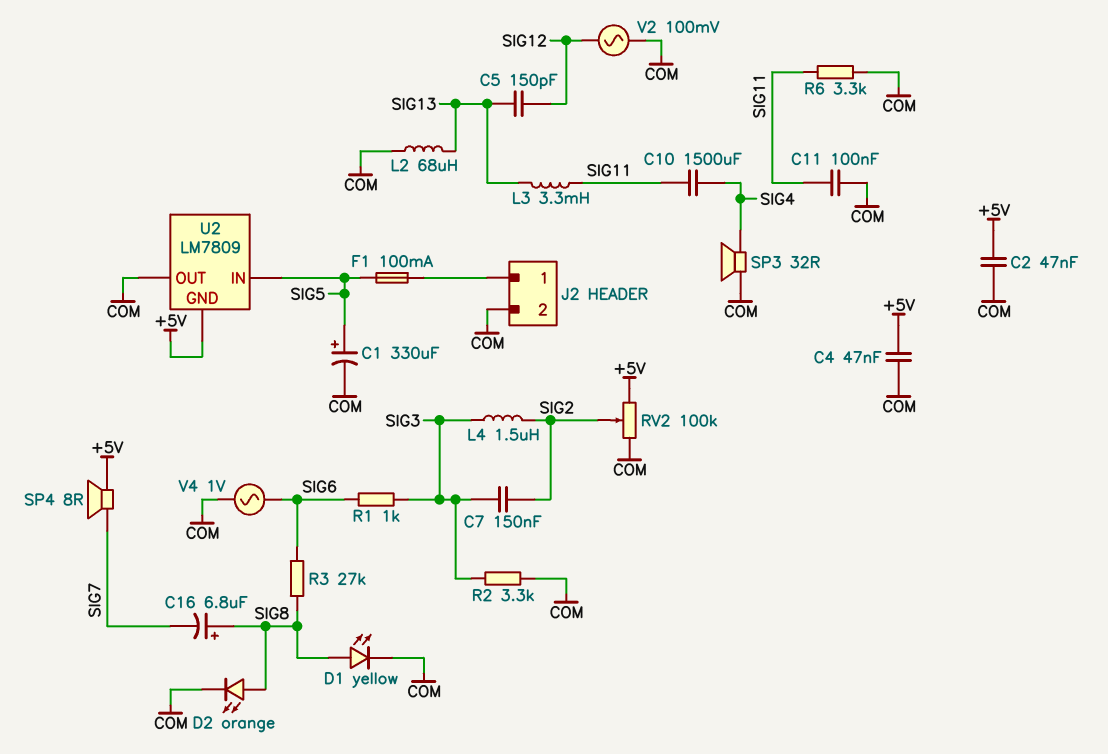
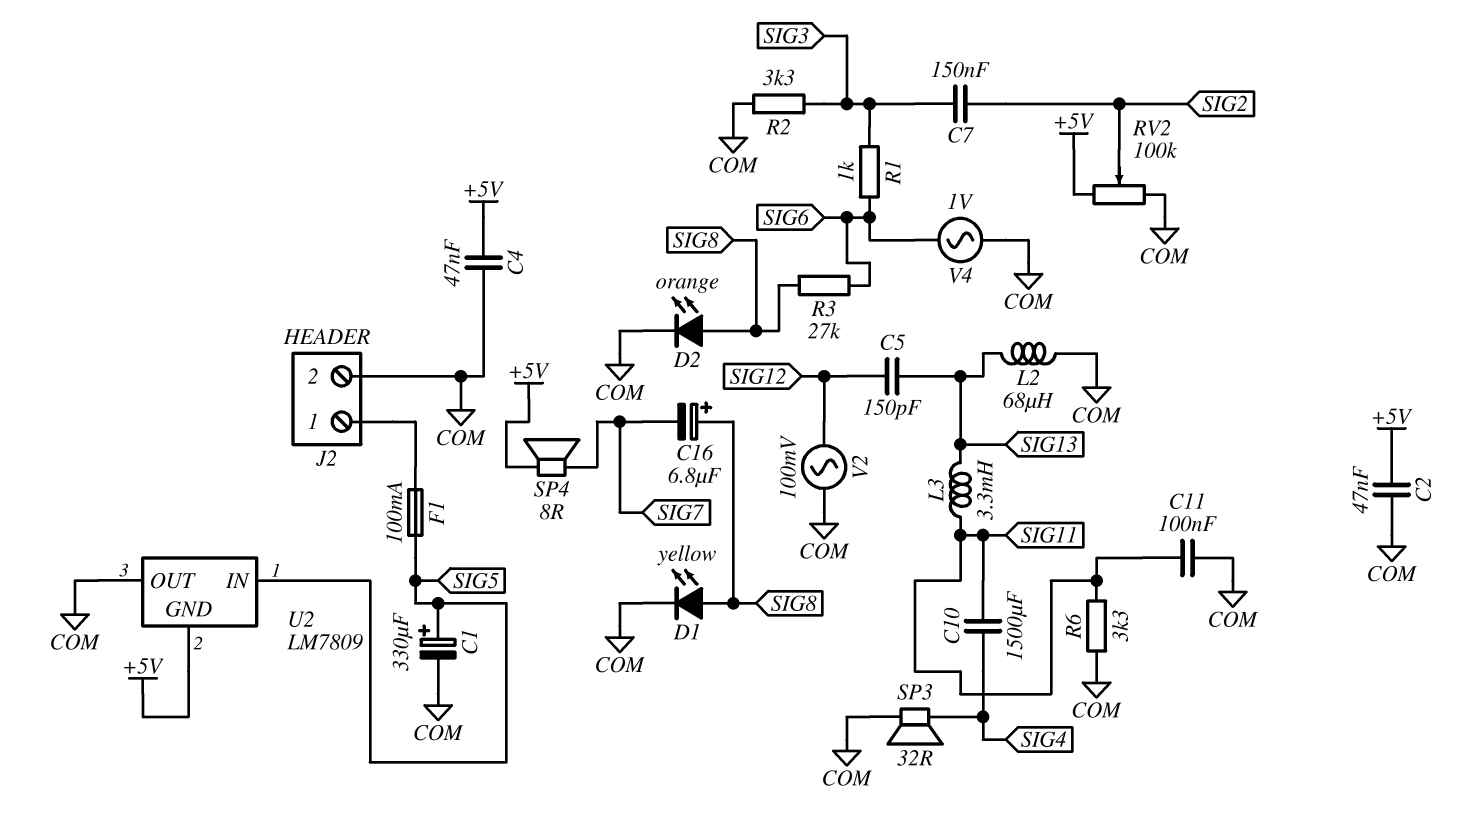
L4: 1.5uH (SIG2, SIG3) -> none

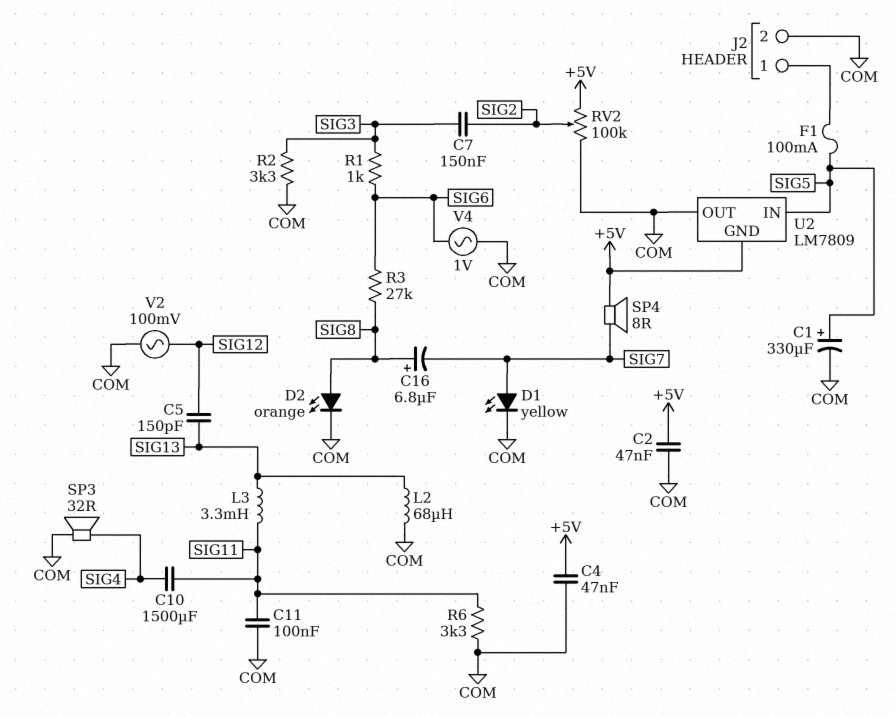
D1: LED yellow (A SIG8, K COM) -> LED yellow (A SIG7, K COM)

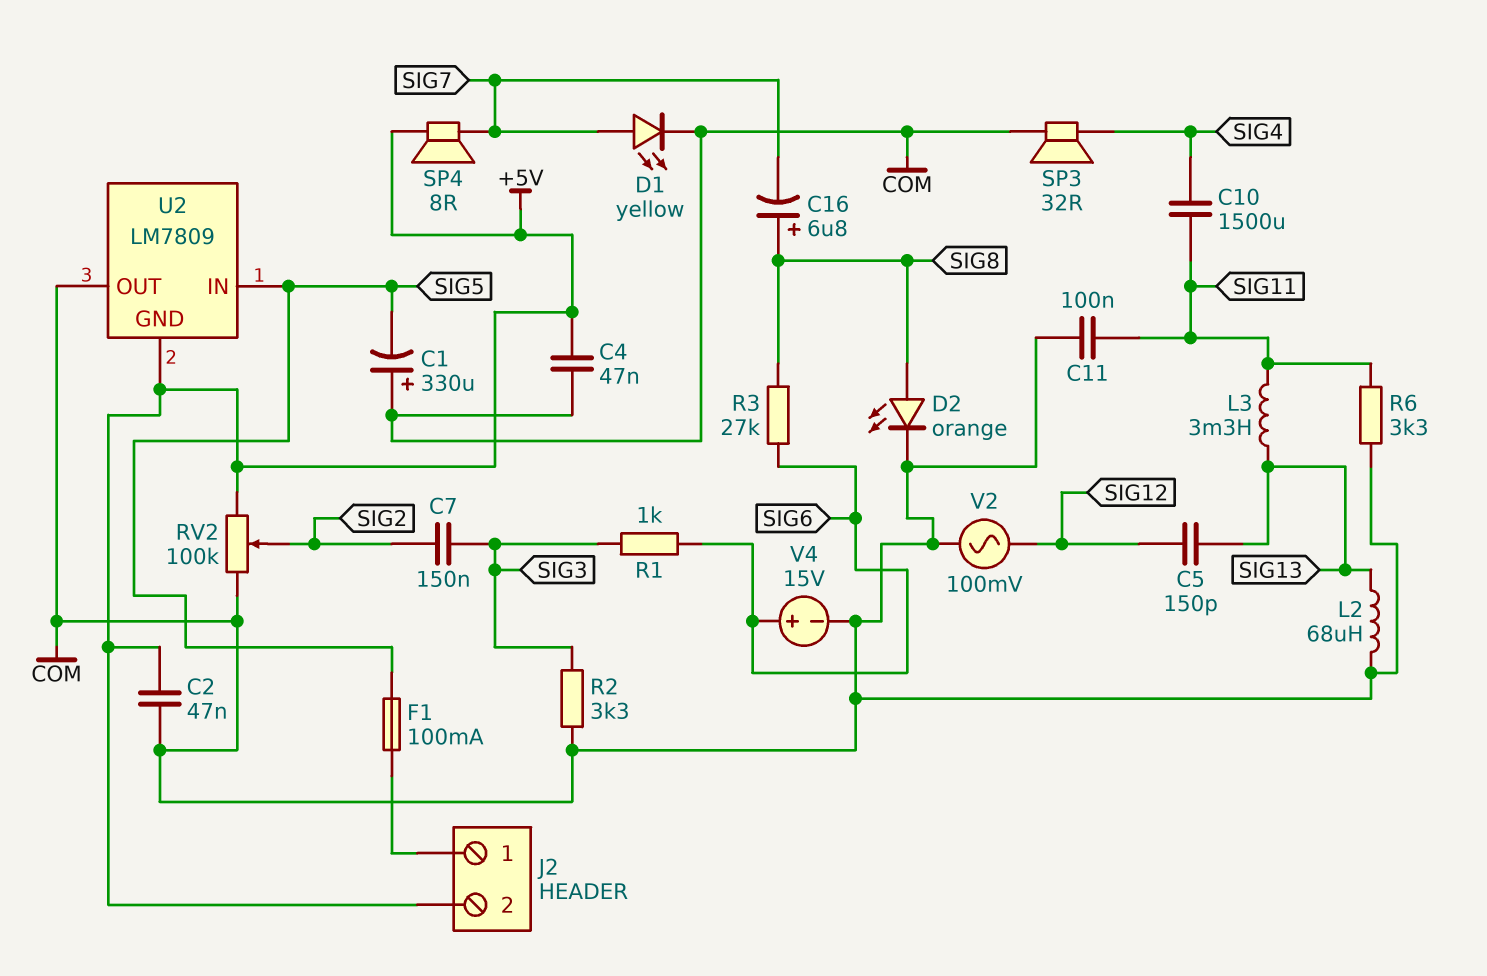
C1: 330uF (plus SIG5, minus COM) -> 330uF (plus COM, minus SIG5)
J2 pin 2: COM -> +5V
V4: AC 1V (COM, SIG6) -> 15V (plus SIG6, minus COM)

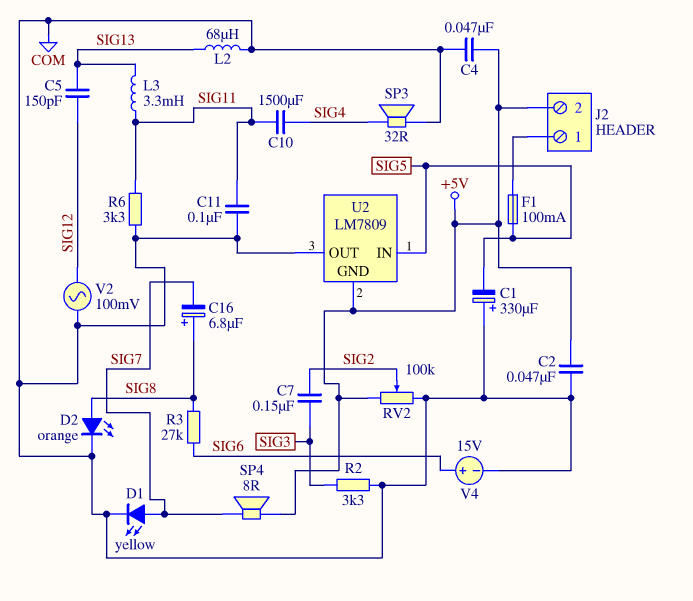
R1: 1k (SIG3, SIG6) -> none

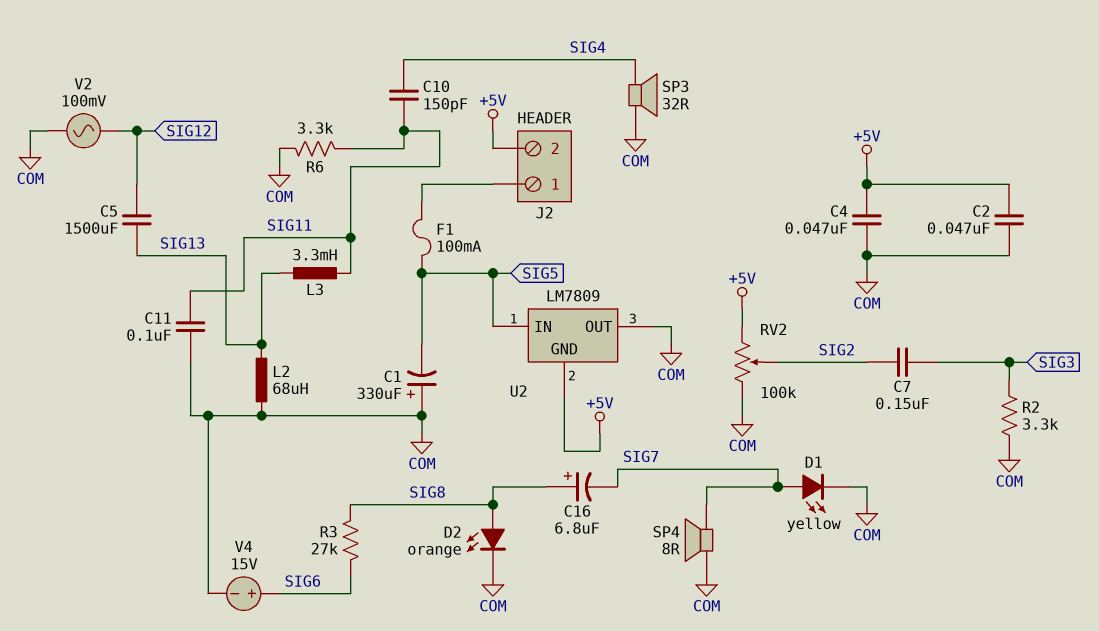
C5: 150pF (SIG12, SIG13) -> 1500uF (SIG12, SIG13)
C10: 1500uF (SIG4, SIG11) -> 150pF (SIG4, SIG11)
SP4: speaker 8R (+5V, SIG7) -> speaker 8R (COM, SIG7)

